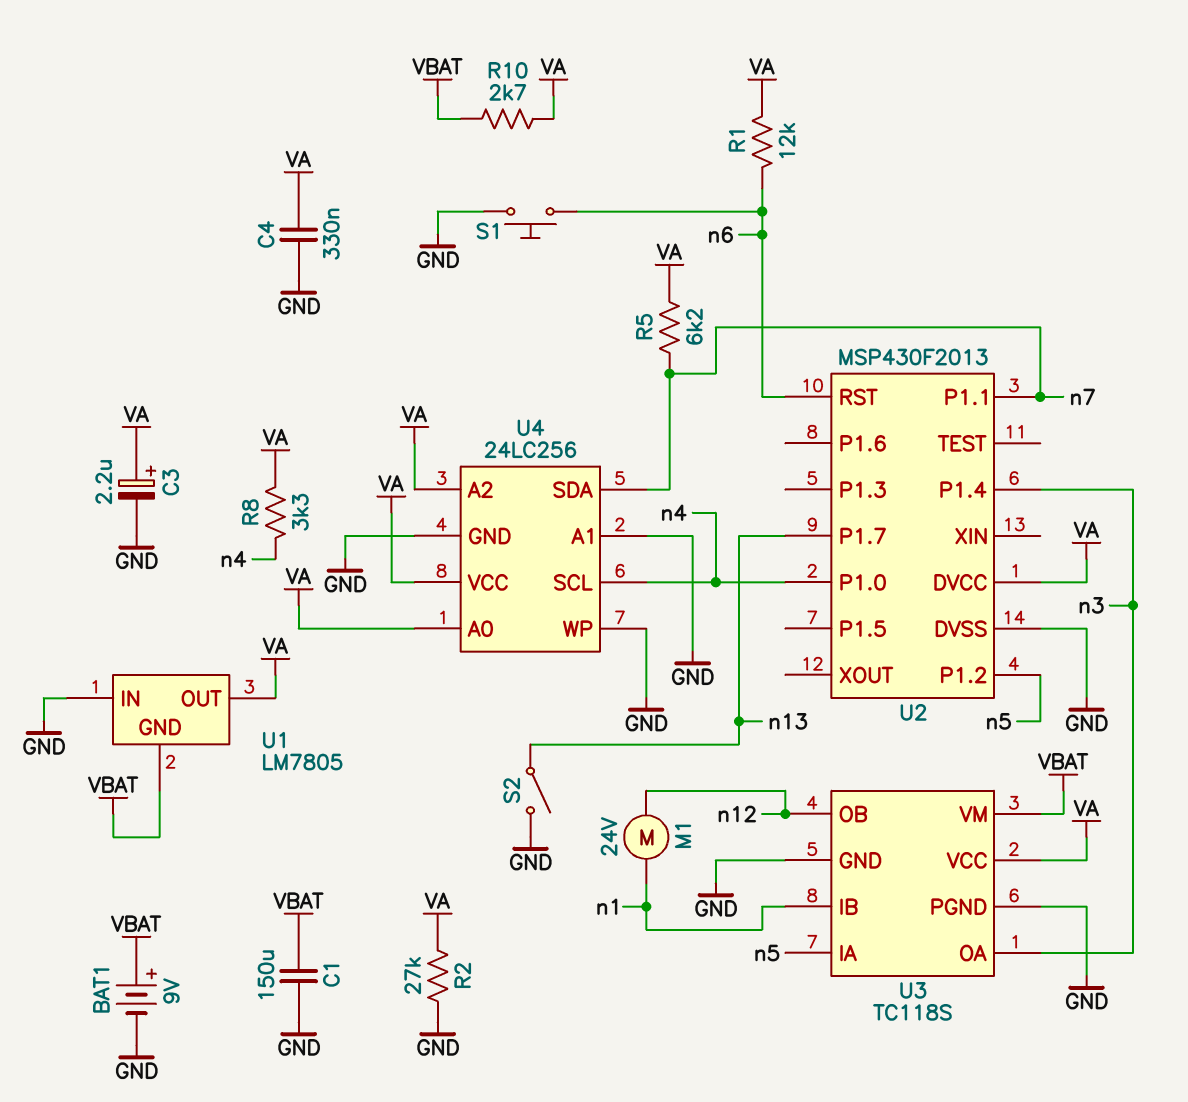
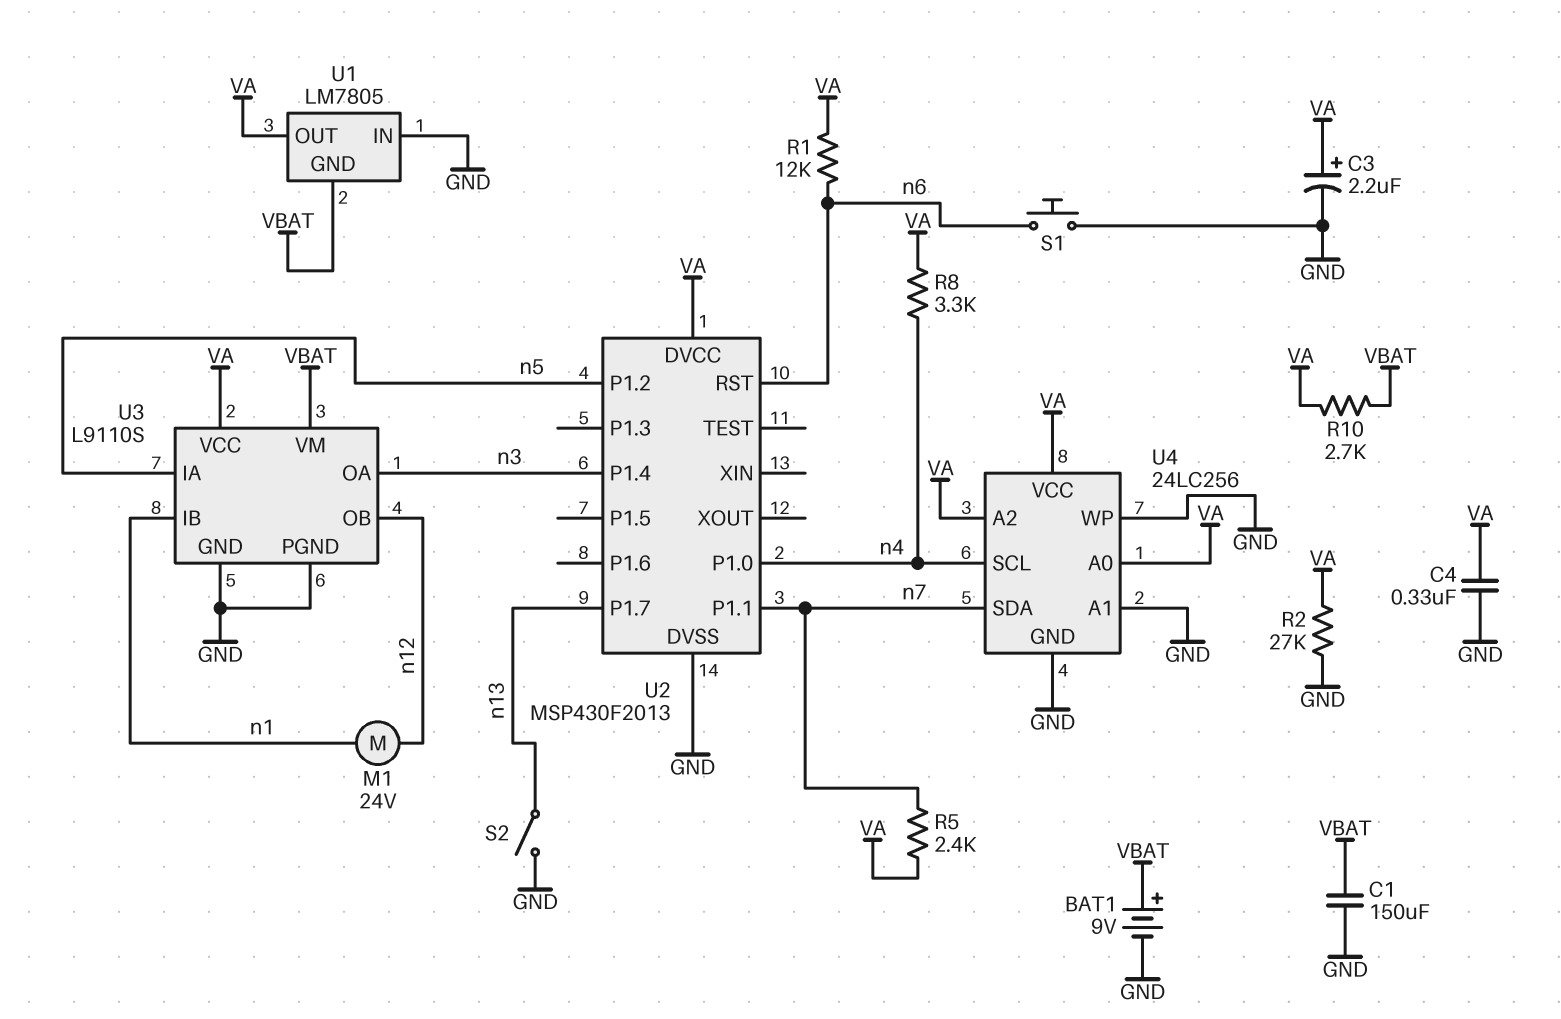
R5: 6.2k (VA, n7) -> 2.4k (VA, n7)
U3: TC118S -> L9110S

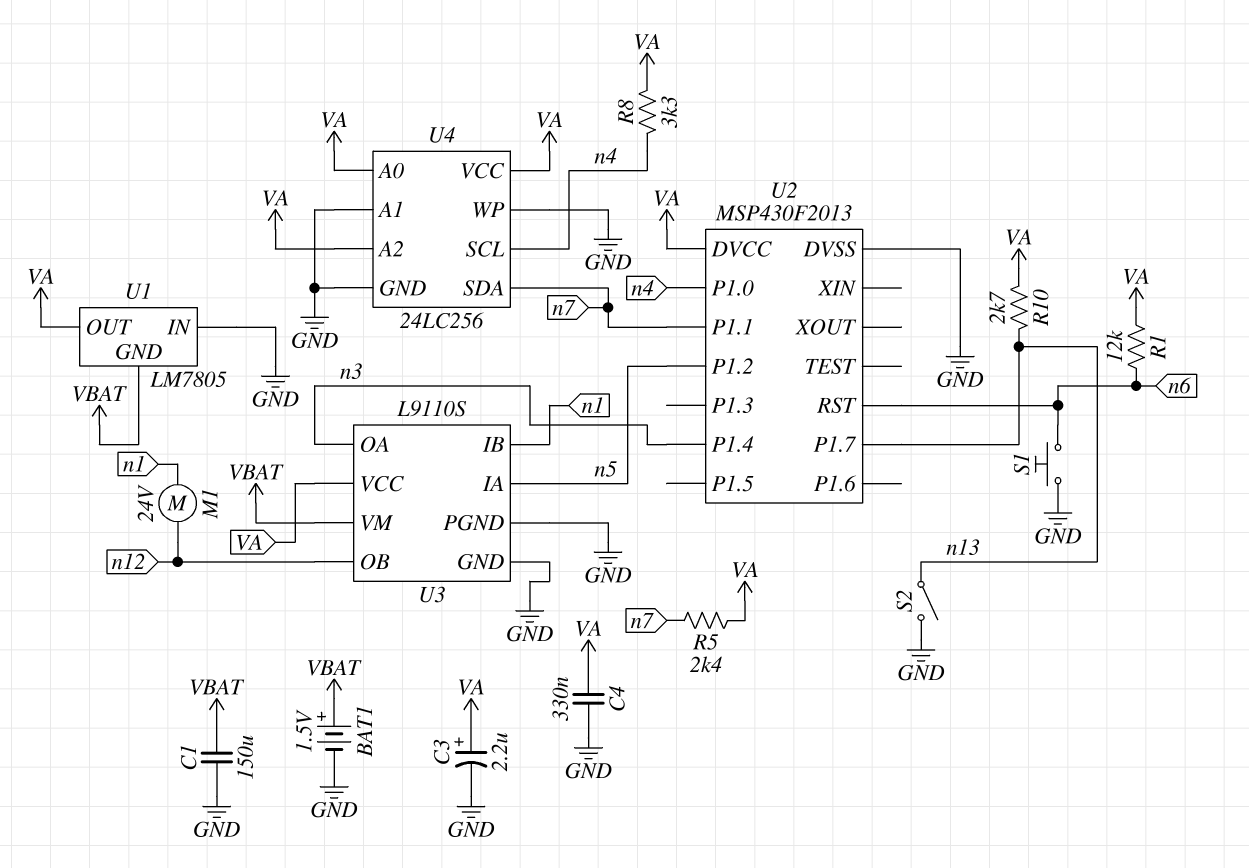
BAT1: 9V (plus VBAT, minus GND) -> 1.5V (plus VBAT, minus GND)
R2: 27k (GND, VA) -> none
R10: 2.7k (VA, VBAT) -> 2.7k (VA, n13)

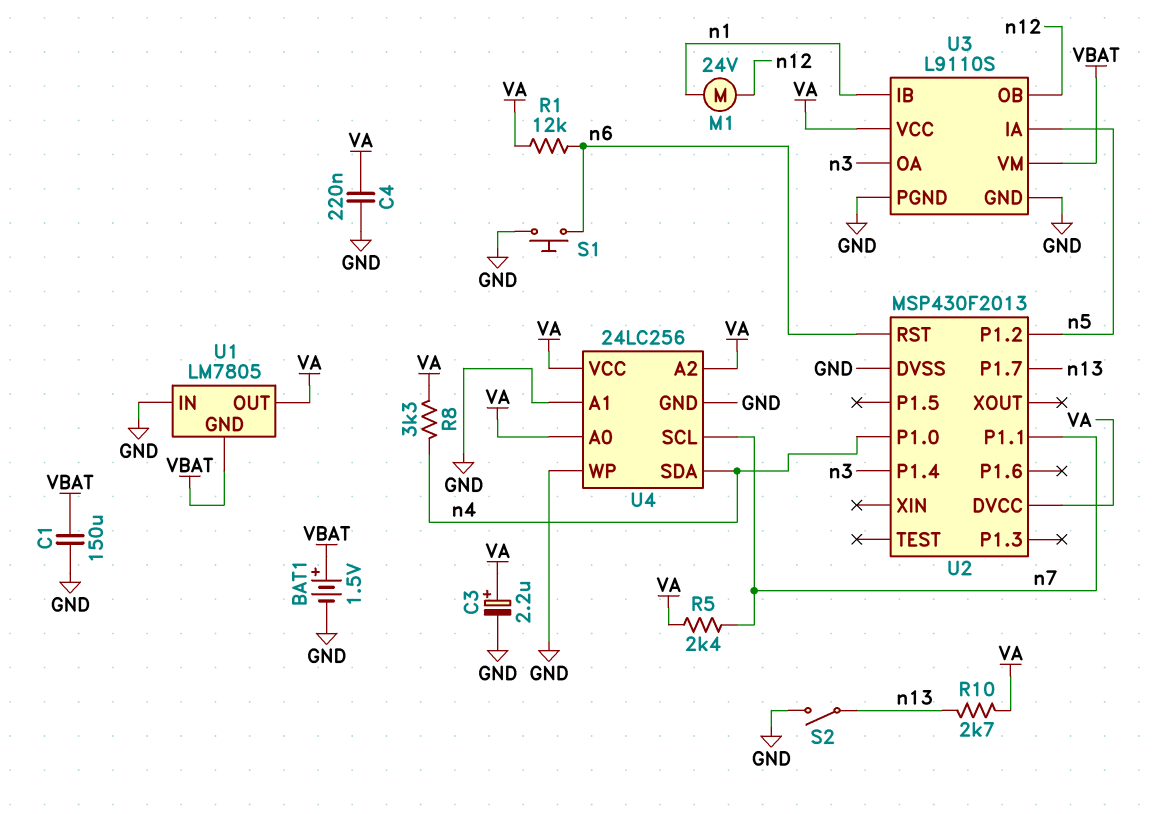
C4: 330nF (GND, VA) -> 220nF (GND, VA)
U4 pin SCL: n4 -> n7
U4 pin SDA: n7 -> n4

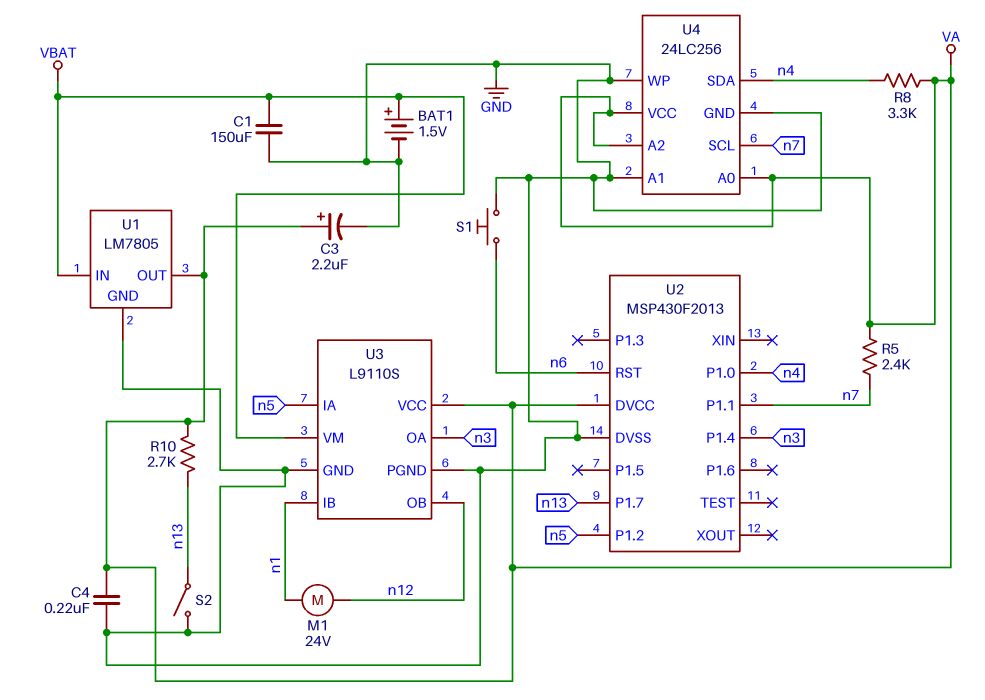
R1: 12k (VA, n6) -> none
U1 pin GND: VBAT -> GND
U1 pin IN: GND -> VBAT

